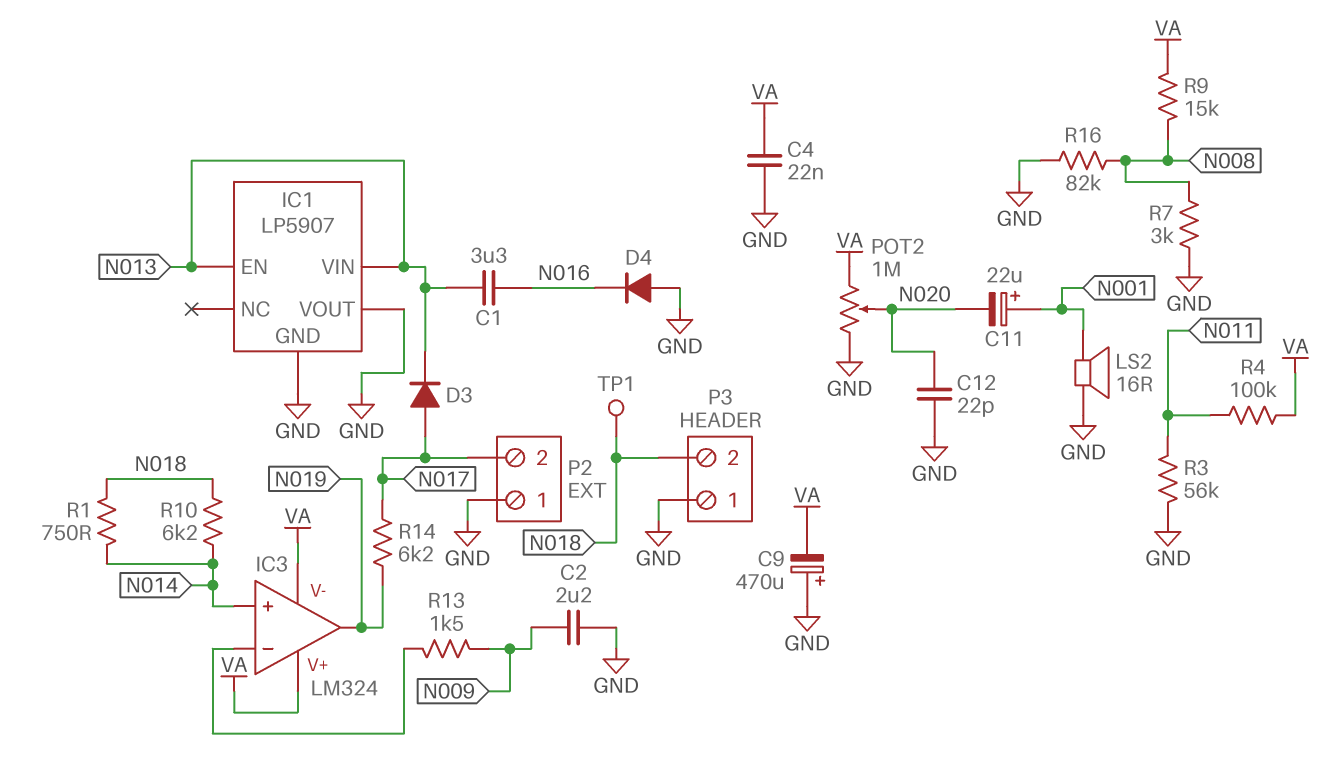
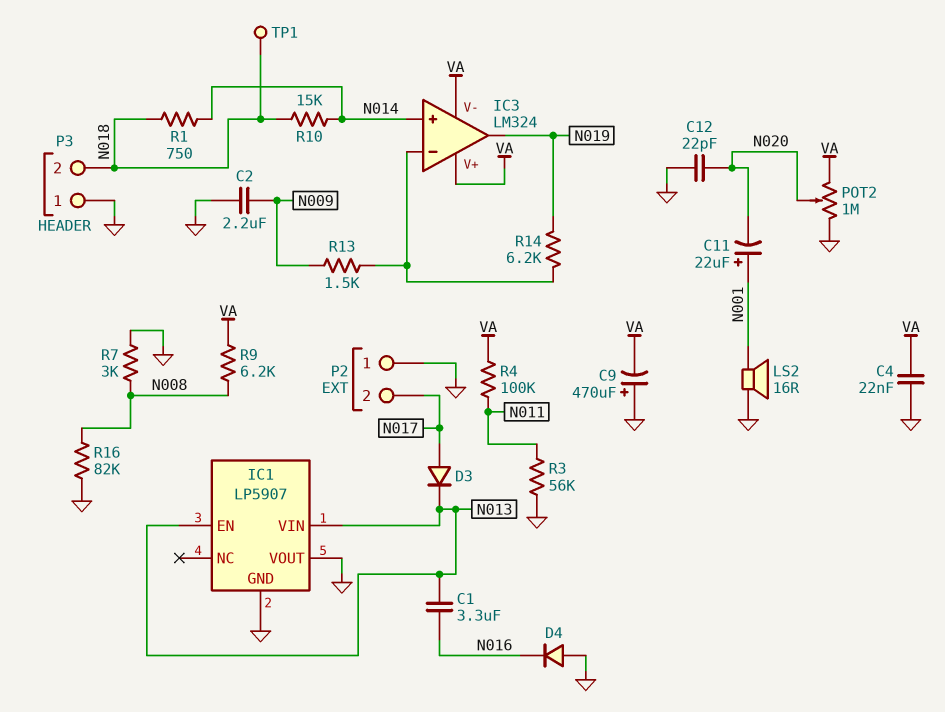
R9: 15k (N008, VA) -> 6.2k (N008, VA)
R10: 6.2k (N014, N018) -> 15k (N014, N018)
R14: 6.2k (N017, N019) -> 6.2k (IC3/in-, N019)

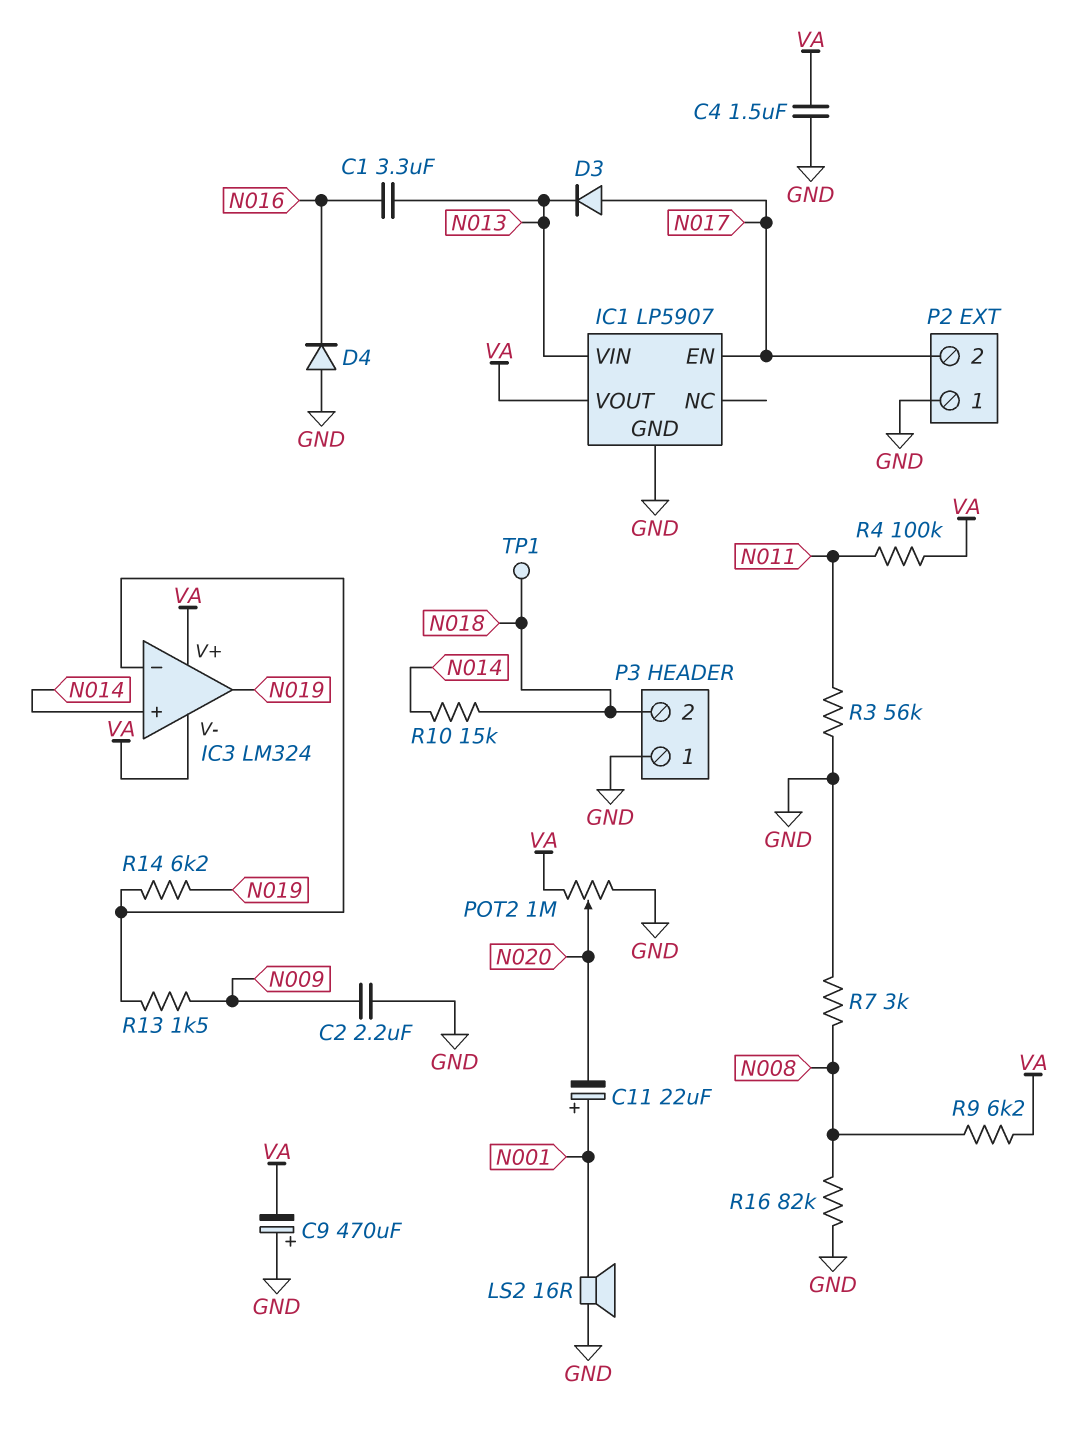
C4: 22nF (GND, VA) -> 1.5uF (GND, VA)
C12: 22pF (GND, N020) -> none
IC1 pin EN: N013 -> N017
IC1 pin VOUT: GND -> VA
R1: 750 (N014, N018) -> none

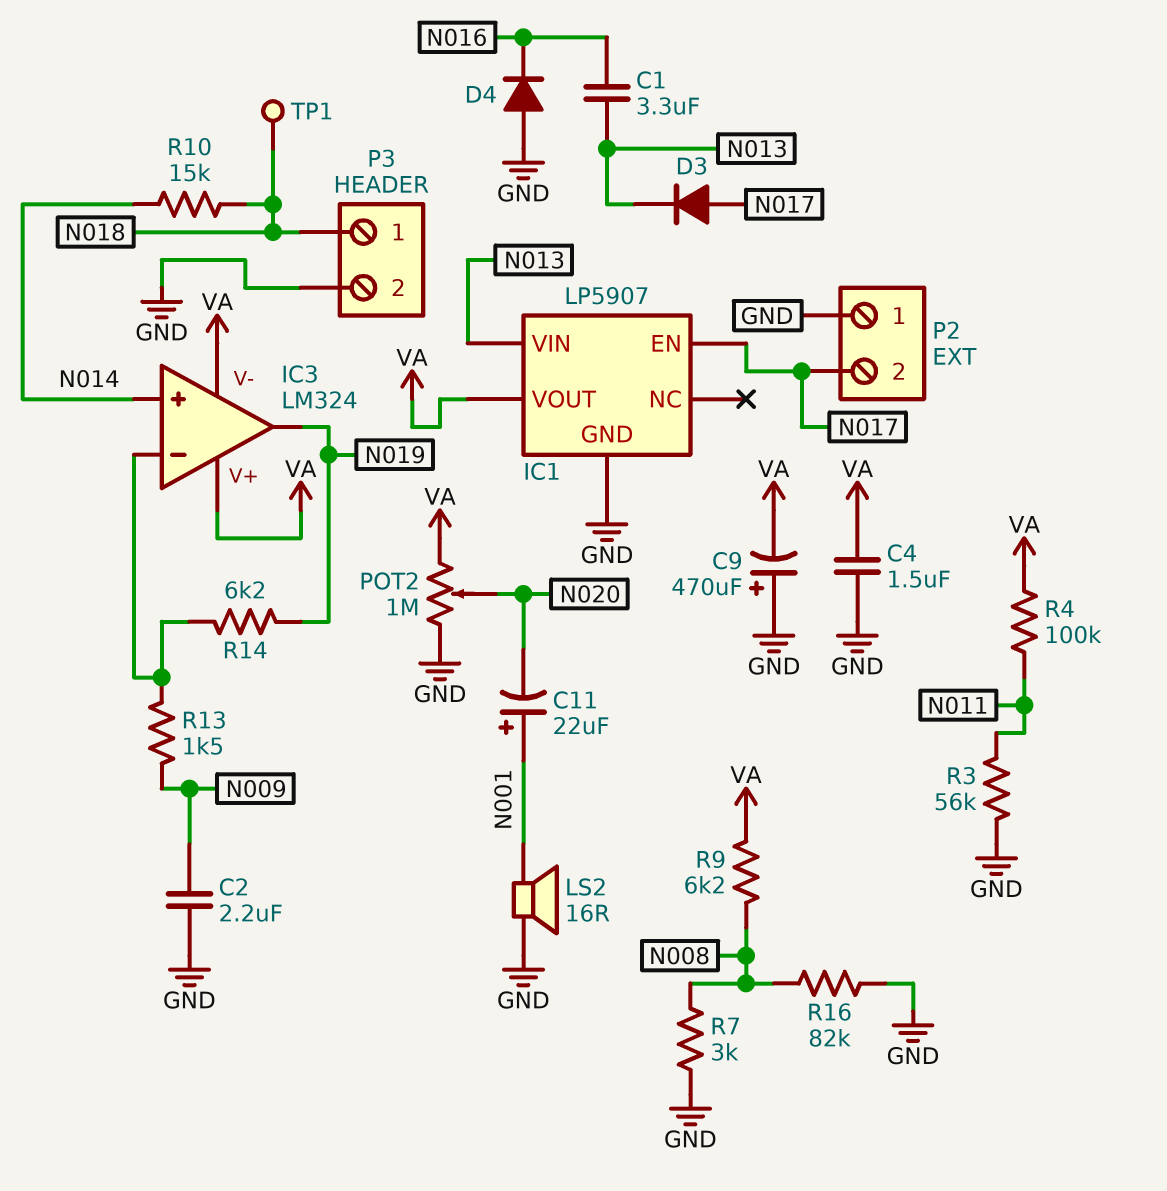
P3 pin 1: GND -> N018
P3 pin 2: N018 -> GND

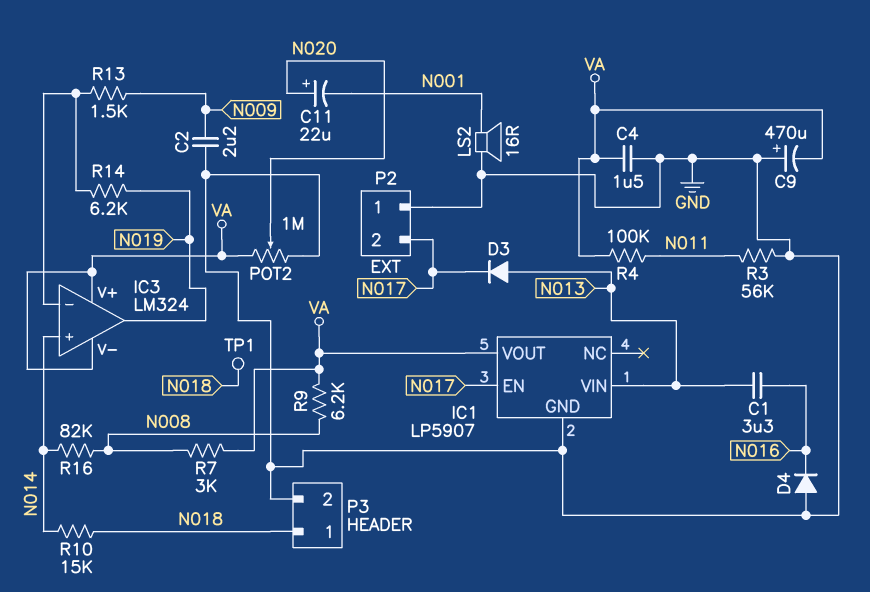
C11: 22uF (plus N001, minus N020) -> 22uF (plus N020, minus N001)
D3: diode (A N017, K N013) -> diode (A N013, K N017)
R7: 3k (GND, N008) -> 3k (N008, VA)
R16: 82k (GND, N008) -> 82k (N008, N014)

